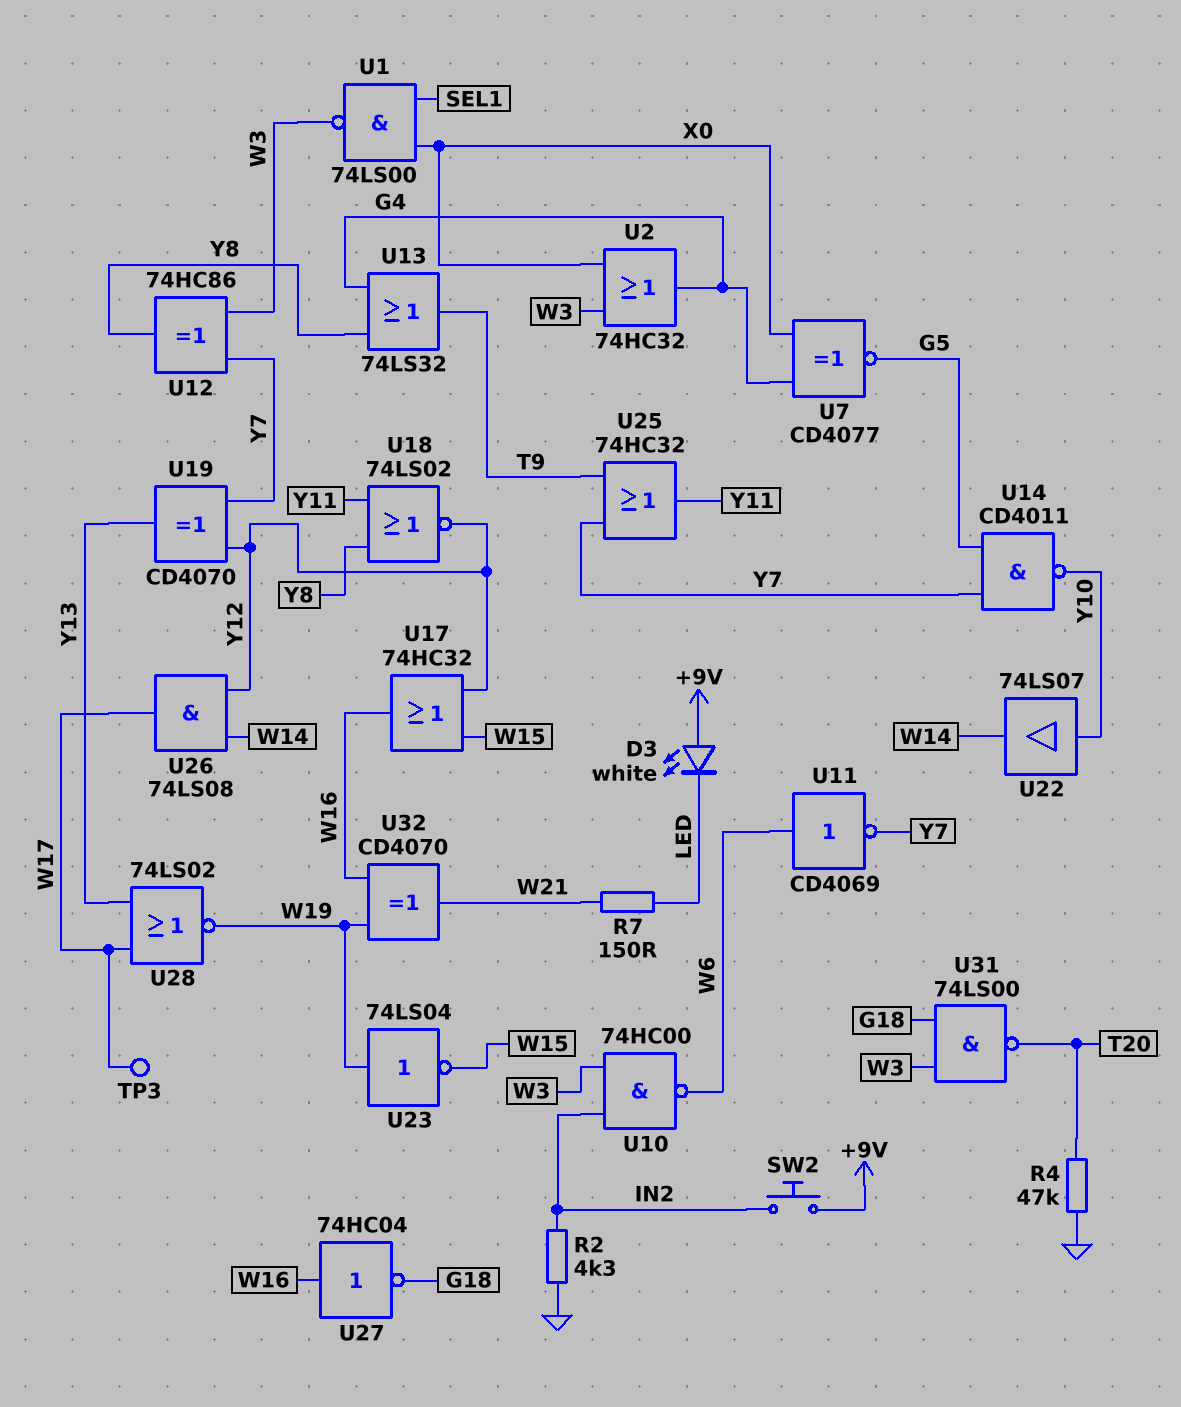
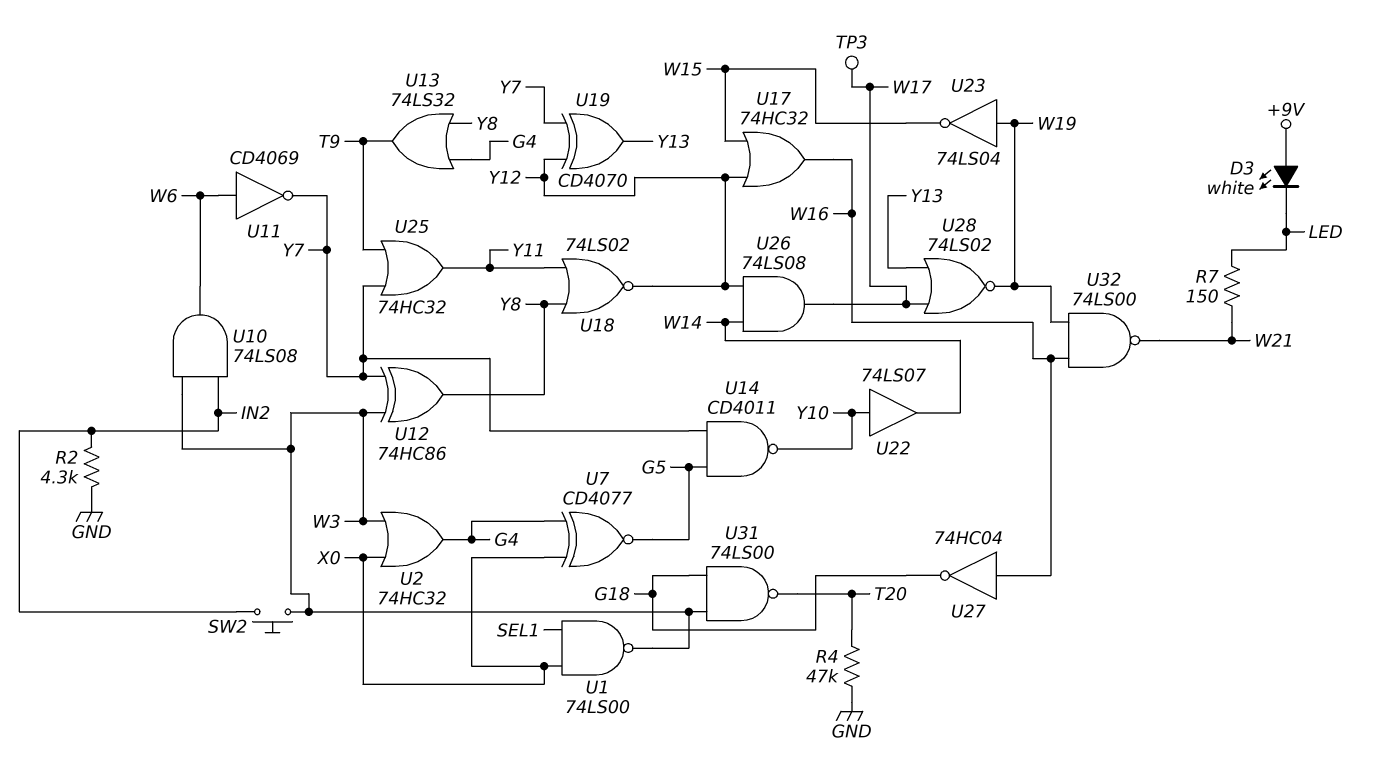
SW2: button (+9V, IN2) -> button (IN2, W3)
U10: NAND 74HC00 (in IN2, in W3, out W6) -> AND 74LS08 (in IN2, in W3, out W6)
U32: XOR CD4070 (in W16, in W19, out W21) -> NAND 74LS00 (in W16, in W19, out W21)

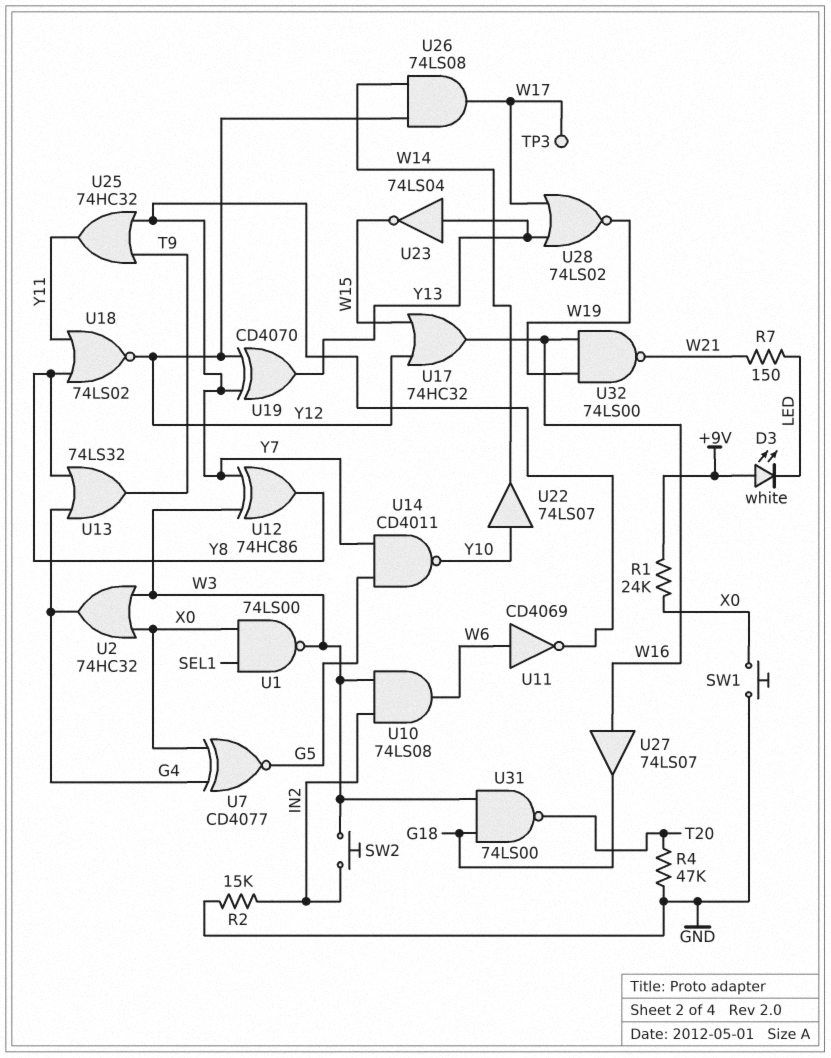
R1: none -> 24k (+9V, X0)
R2: 4.3k (GND, IN2) -> 15k (GND, IN2)
SW1: none -> button (GND, X0)
U23: NOT 74LS04 (in W19, out W15) -> NOT 74LS04 (in Y13, out W15)
U27: NOT 74HC04 (in W16, out G18) -> buffer 74LS07 (in W16, out G18)

